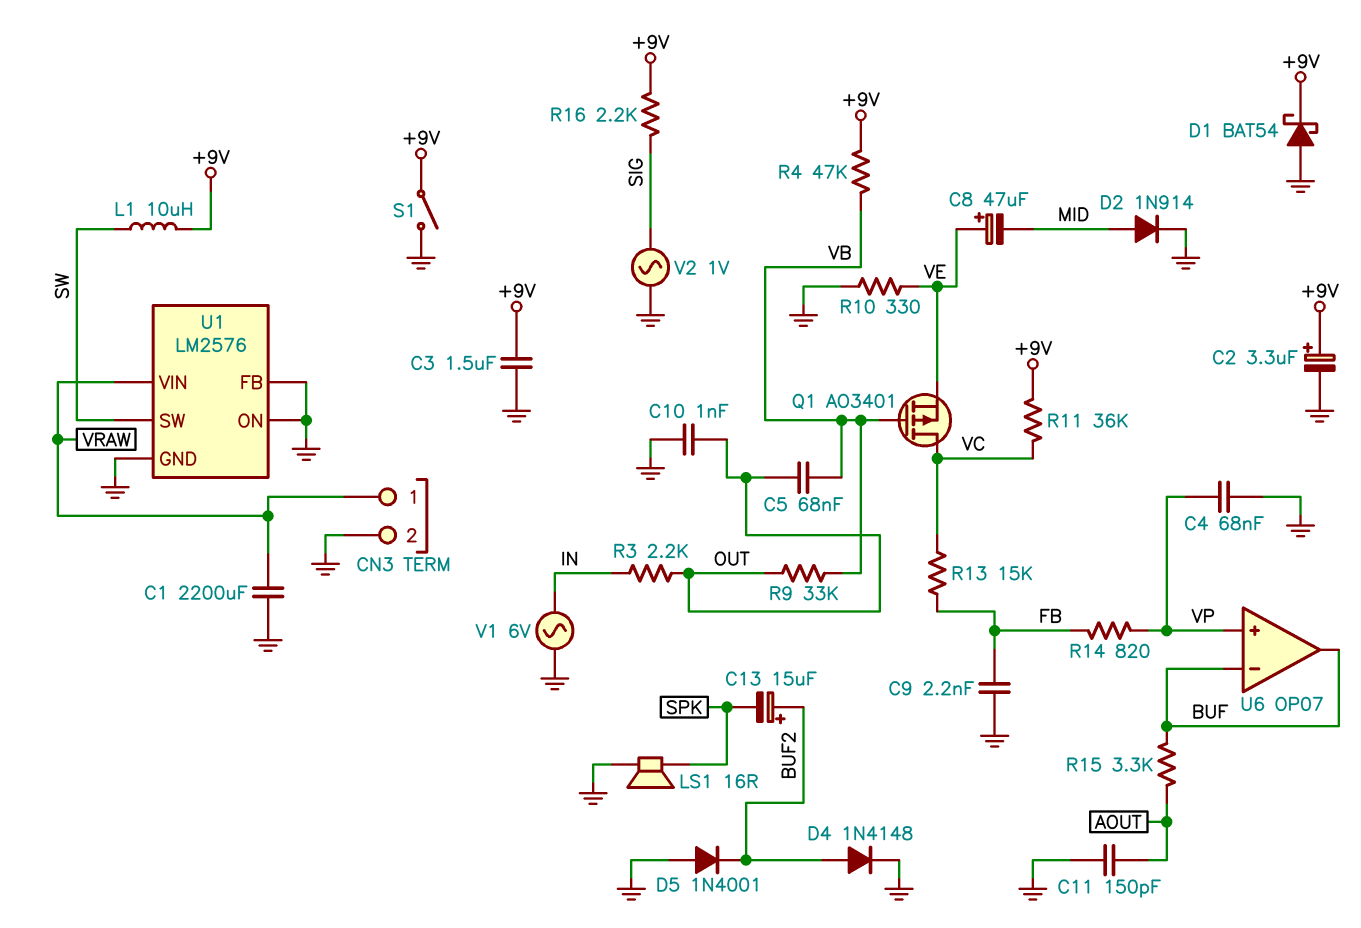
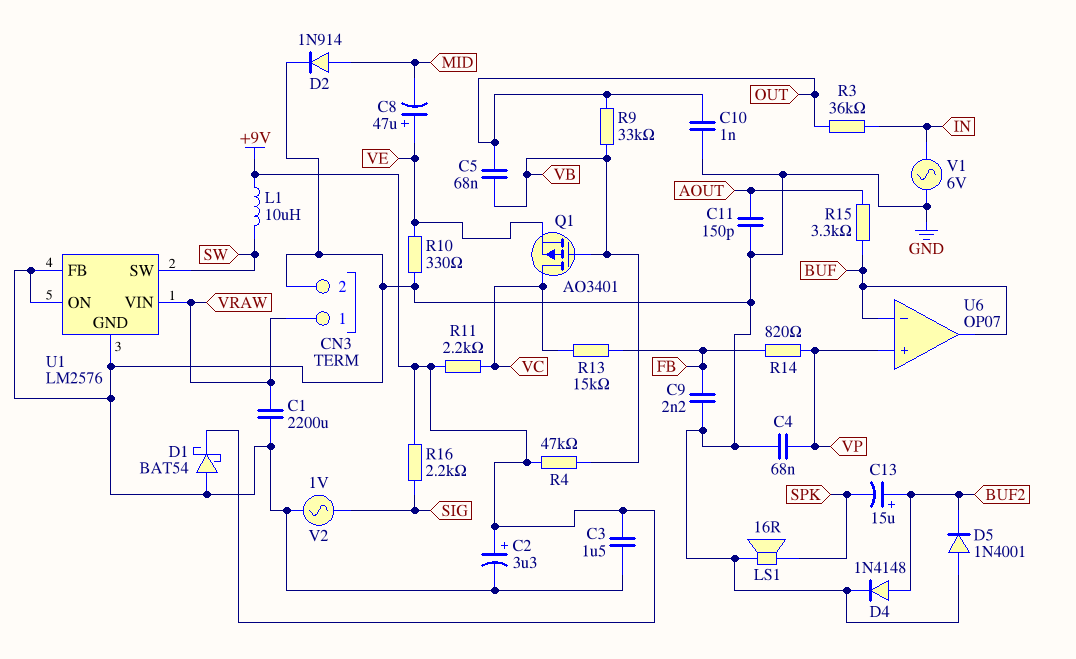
R3: 2.2k (IN, OUT) -> 36k (IN, OUT)
R11: 36k (+9V, VC) -> 2.2k (+9V, VC)
S1: switch (+9V, GND) -> none

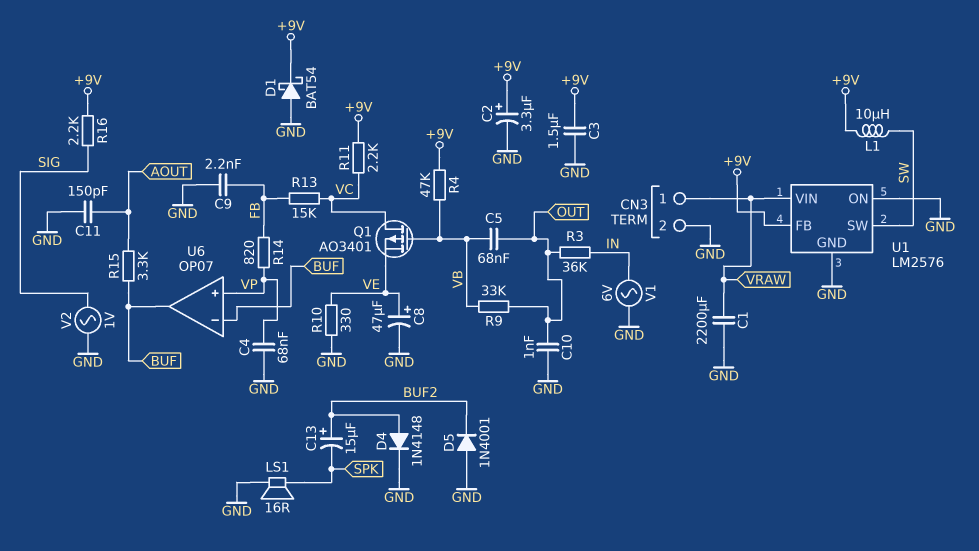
C8: 47uF (plus VE, minus MID) -> 47uF (plus VE, minus GND)
D2: diode 1N914 (A MID, K GND) -> none
U1 pin FB: GND -> +9V

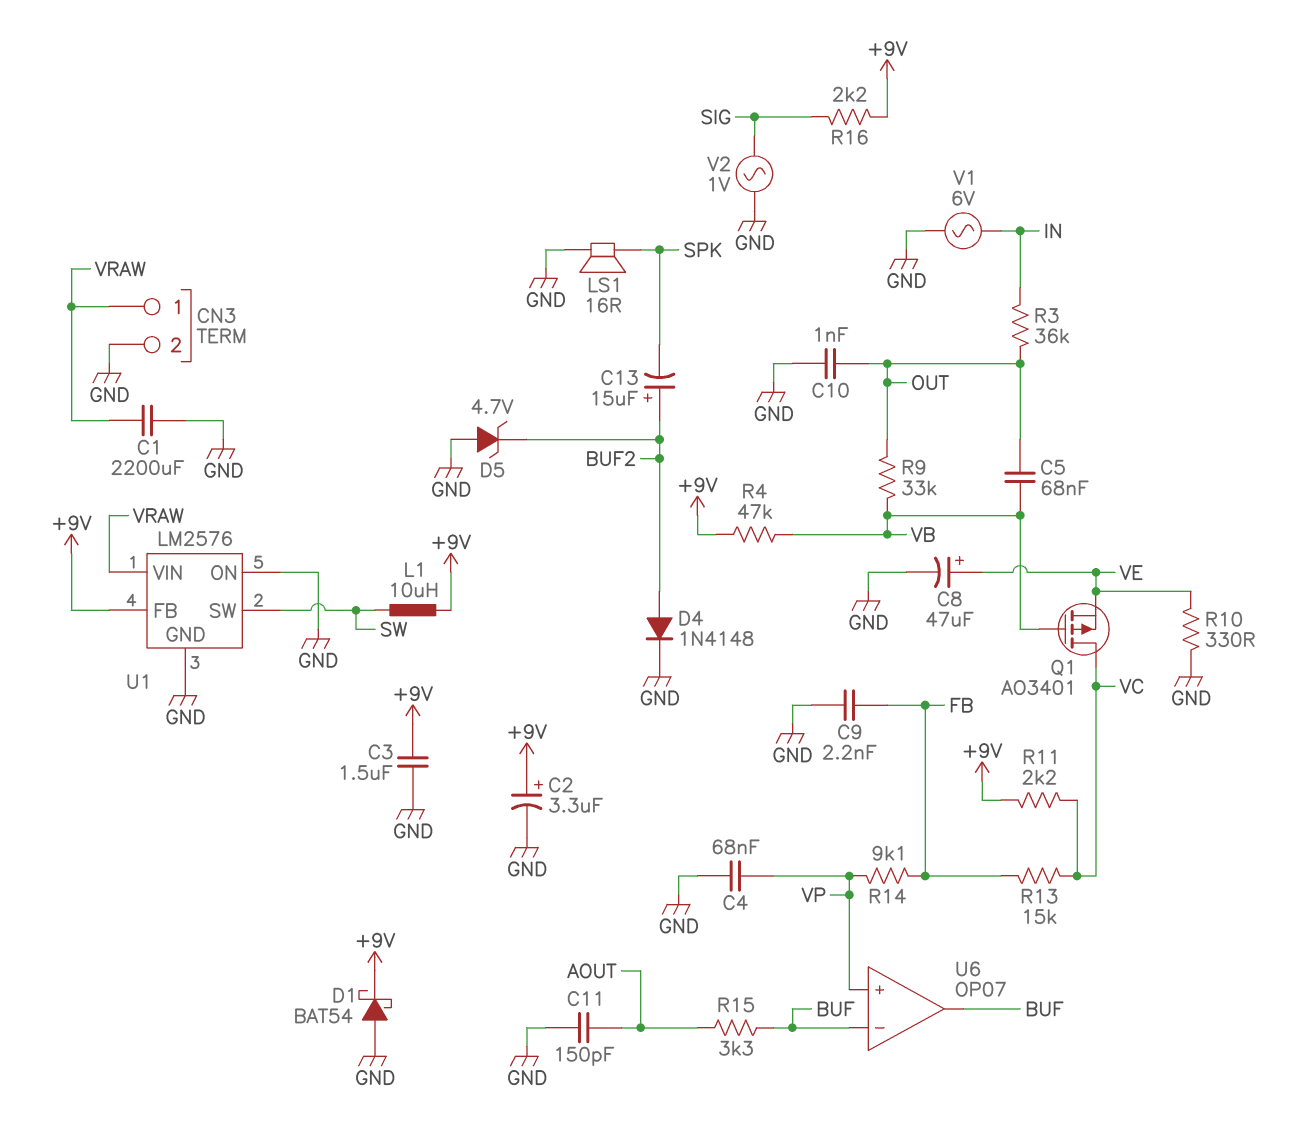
D5: diode 1N4001 (A GND, K BUF2) -> zener 4.7V (A GND, K BUF2)
R14: 820 (FB, VP) -> 9.1k (FB, VP)

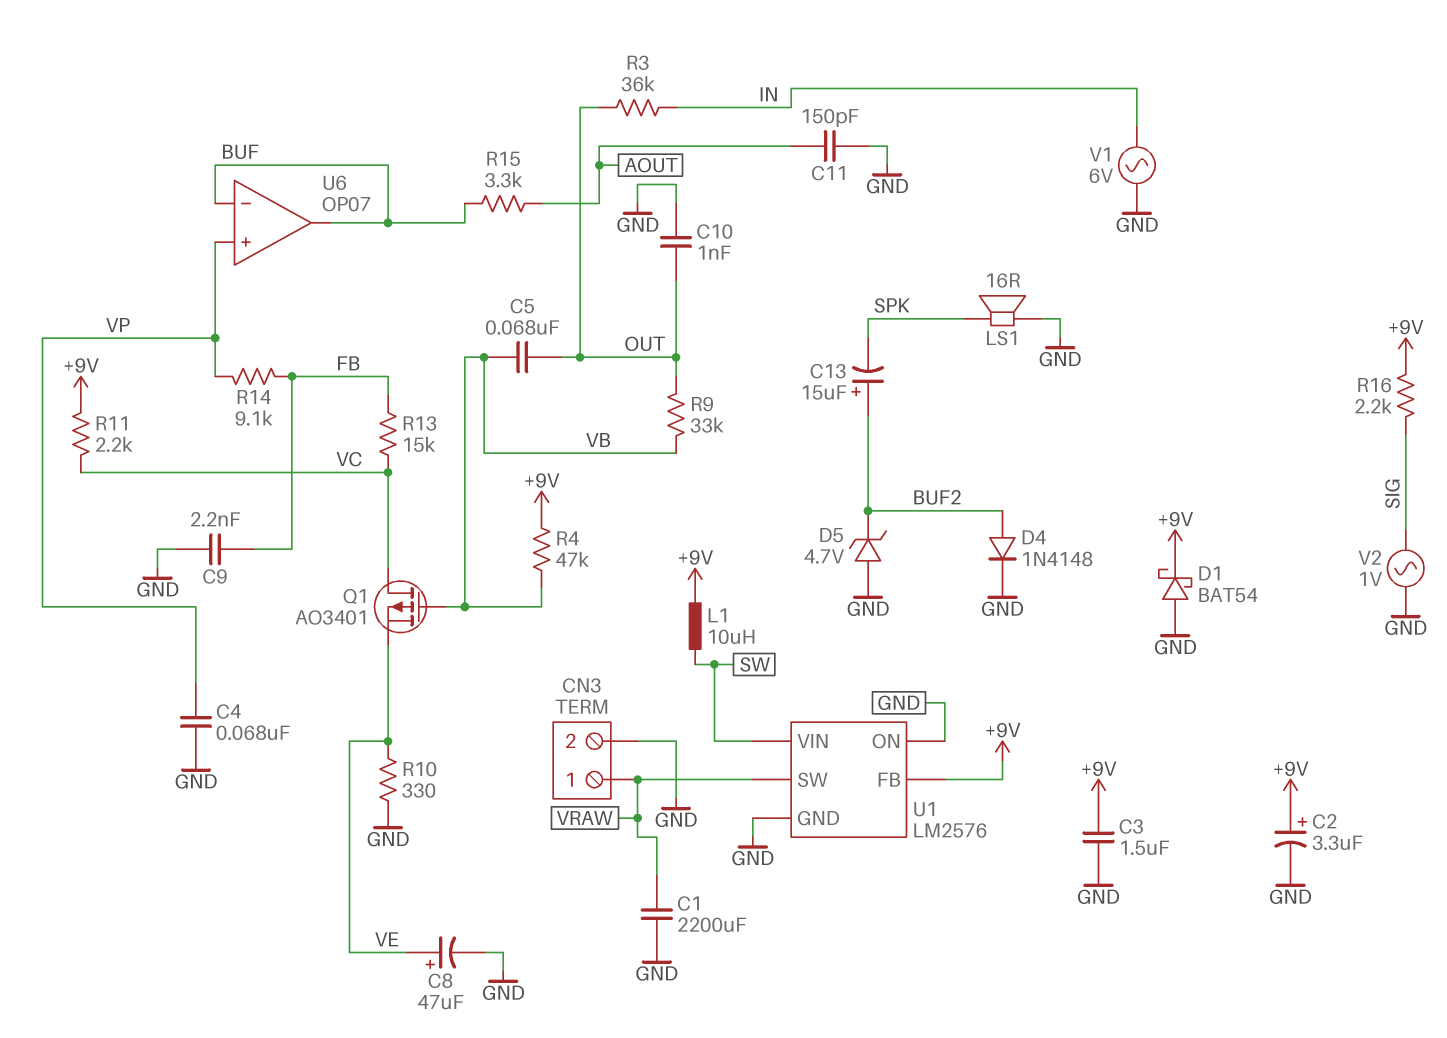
U1 pin SW: SW -> VRAW
U1 pin VIN: VRAW -> SW

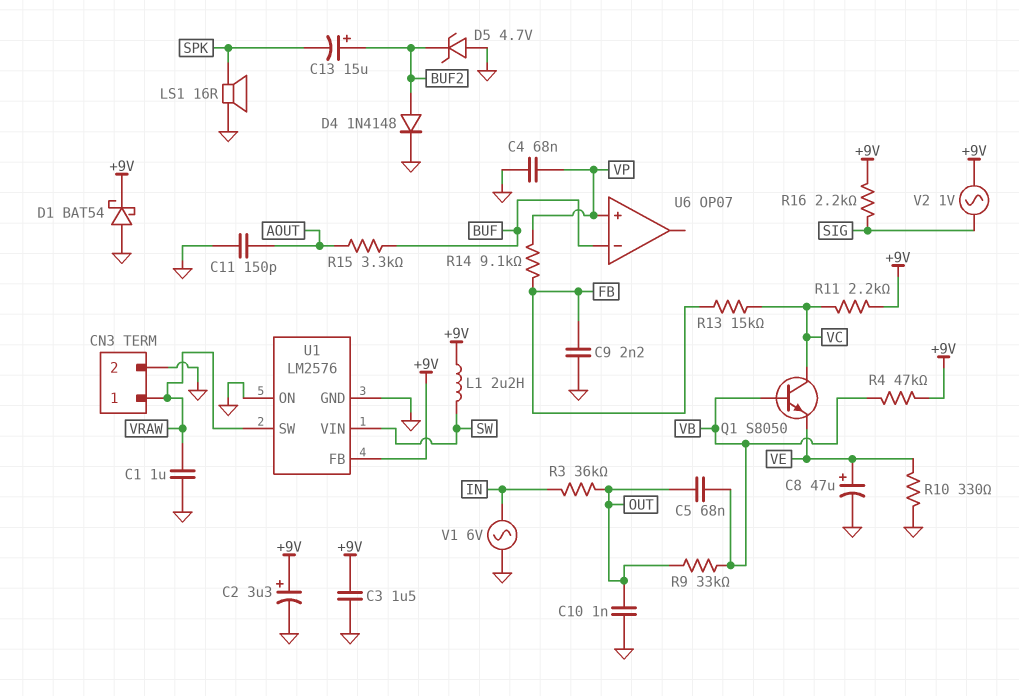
C1: 2200uF (GND, VRAW) -> 1uF (GND, VRAW)
L1: 10uH (+9V, SW) -> 2.2uH (+9V, SW)
Q1: PMOS AO3401 (G VB, D VC, S VE) -> NPN S8050 (B VB, C VC, E VE)
U6 pin out: BUF -> none
V2: AC 1V (GND, SIG) -> AC 1V (+9V, SIG)

